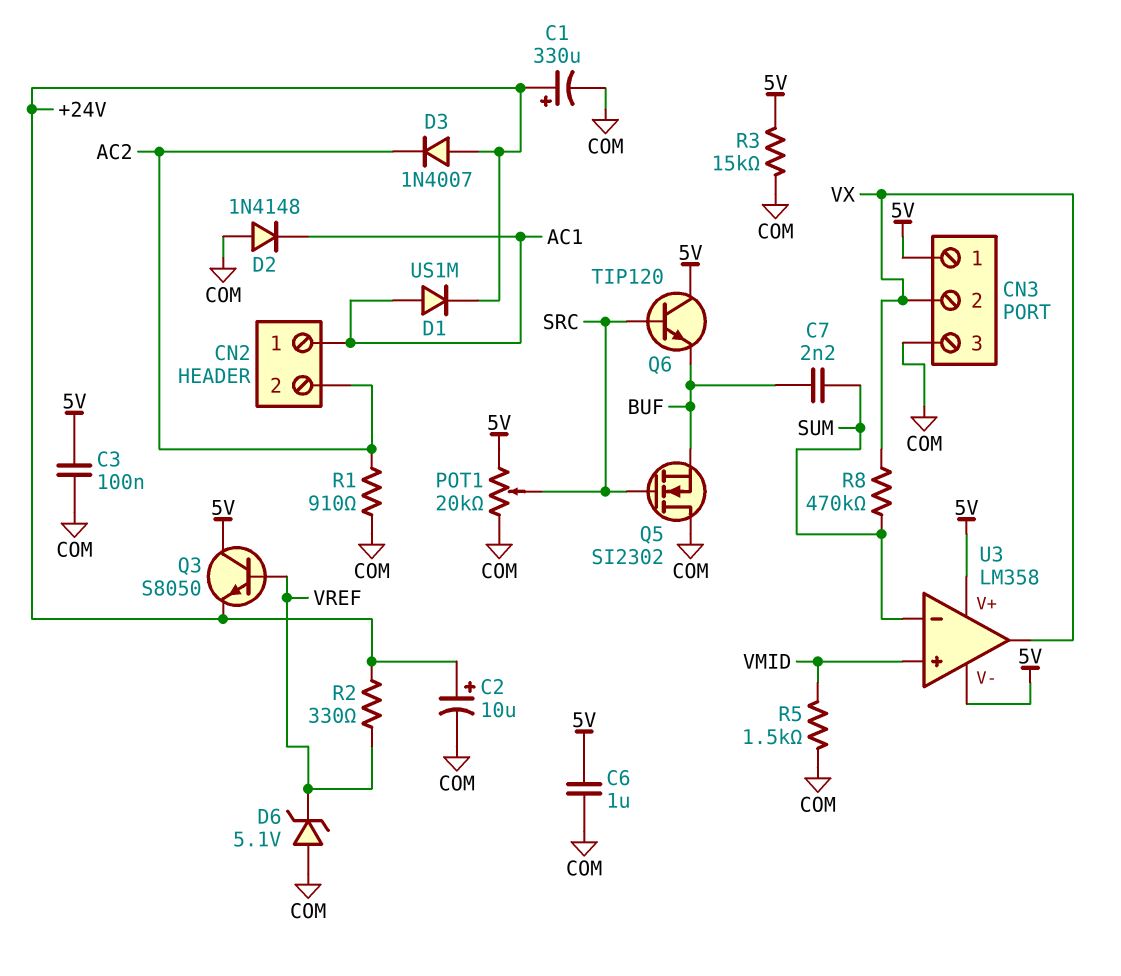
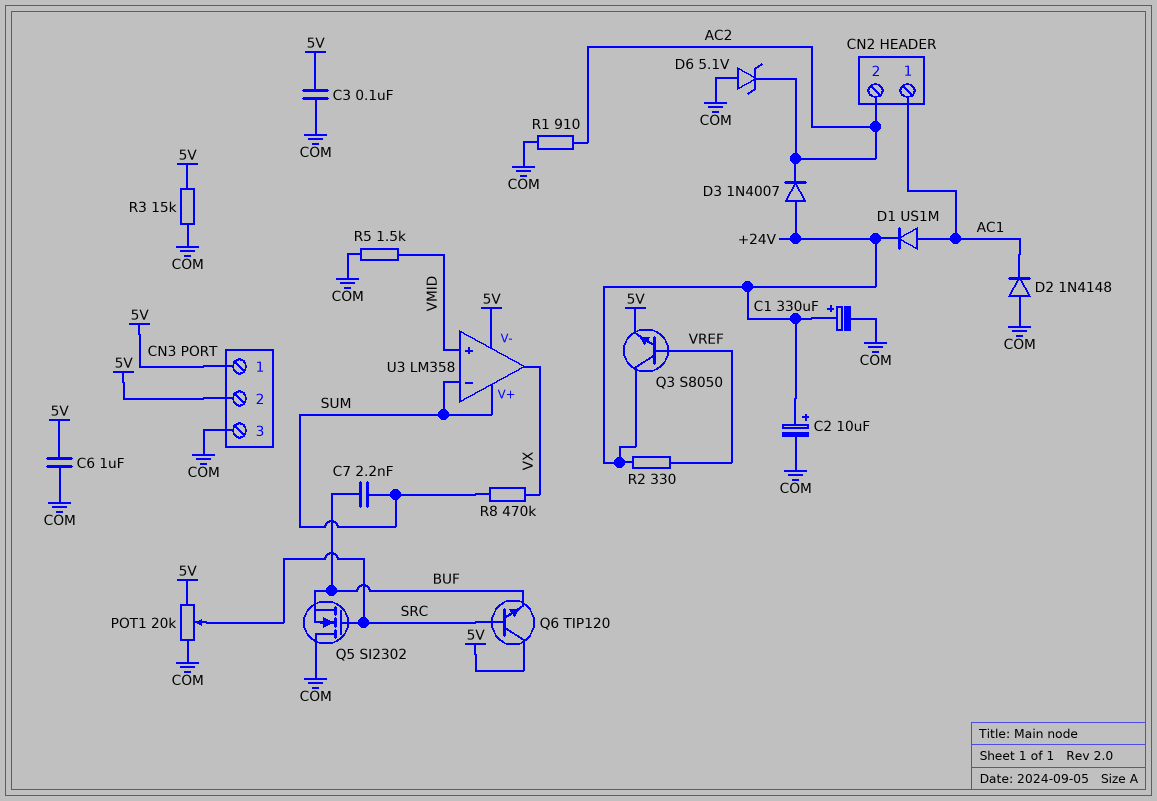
CN3 pin 2: VX -> 5V
D6: zener 5.1V (A COM, K VREF) -> zener 5.1V (A COM, K AC2)
Q3: NPN S8050 (B VREF, C 5V, E +24V) -> NPN S8050 (B VREF, C +24V, E 5V)
U3 pin V+: 5V -> SUM

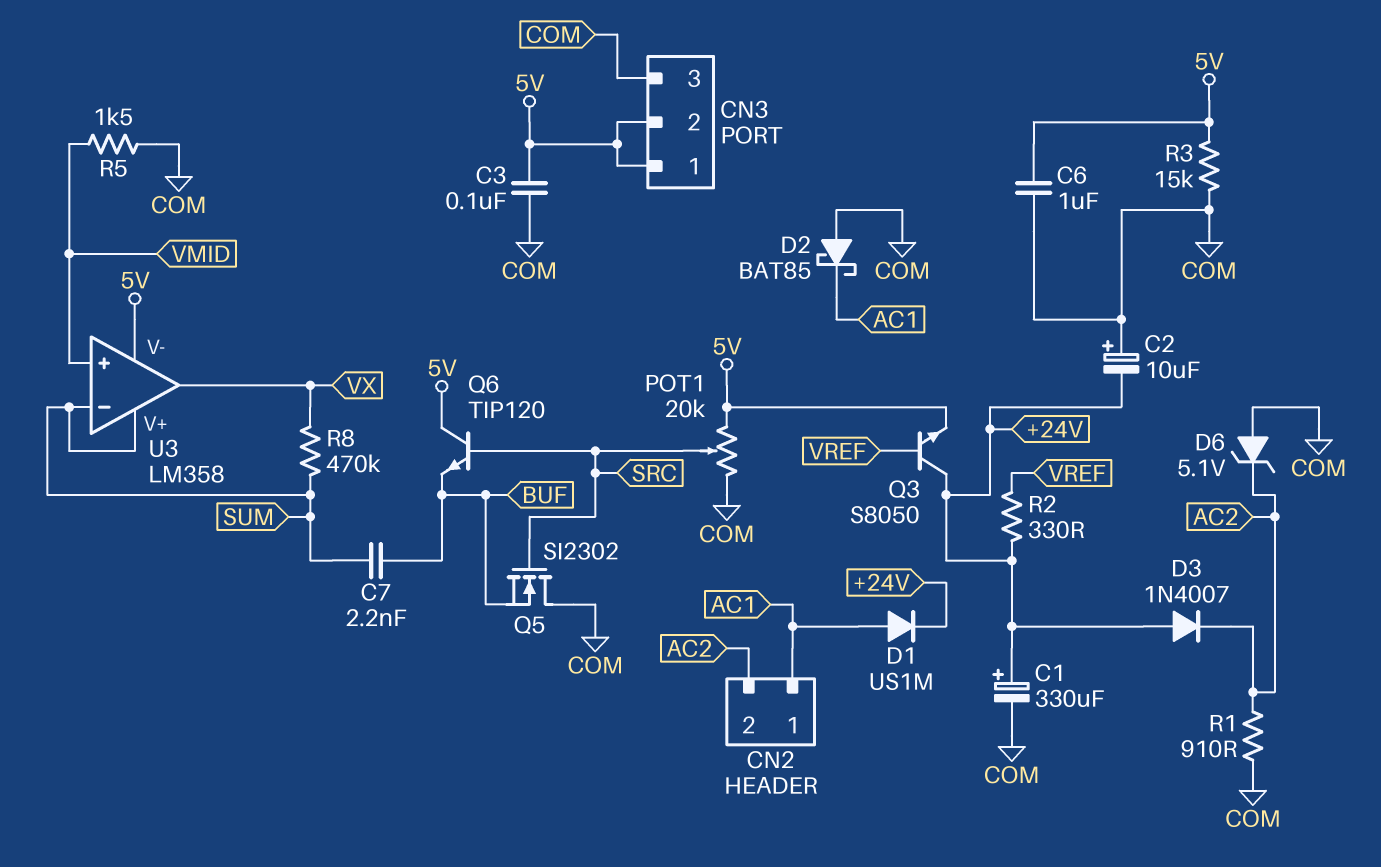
C2: 10uF (plus +24V, minus COM) -> 10uF (plus COM, minus +24V)
D2: diode 1N4148 (A COM, K AC1) -> schottky BAT85 (A COM, K AC1)

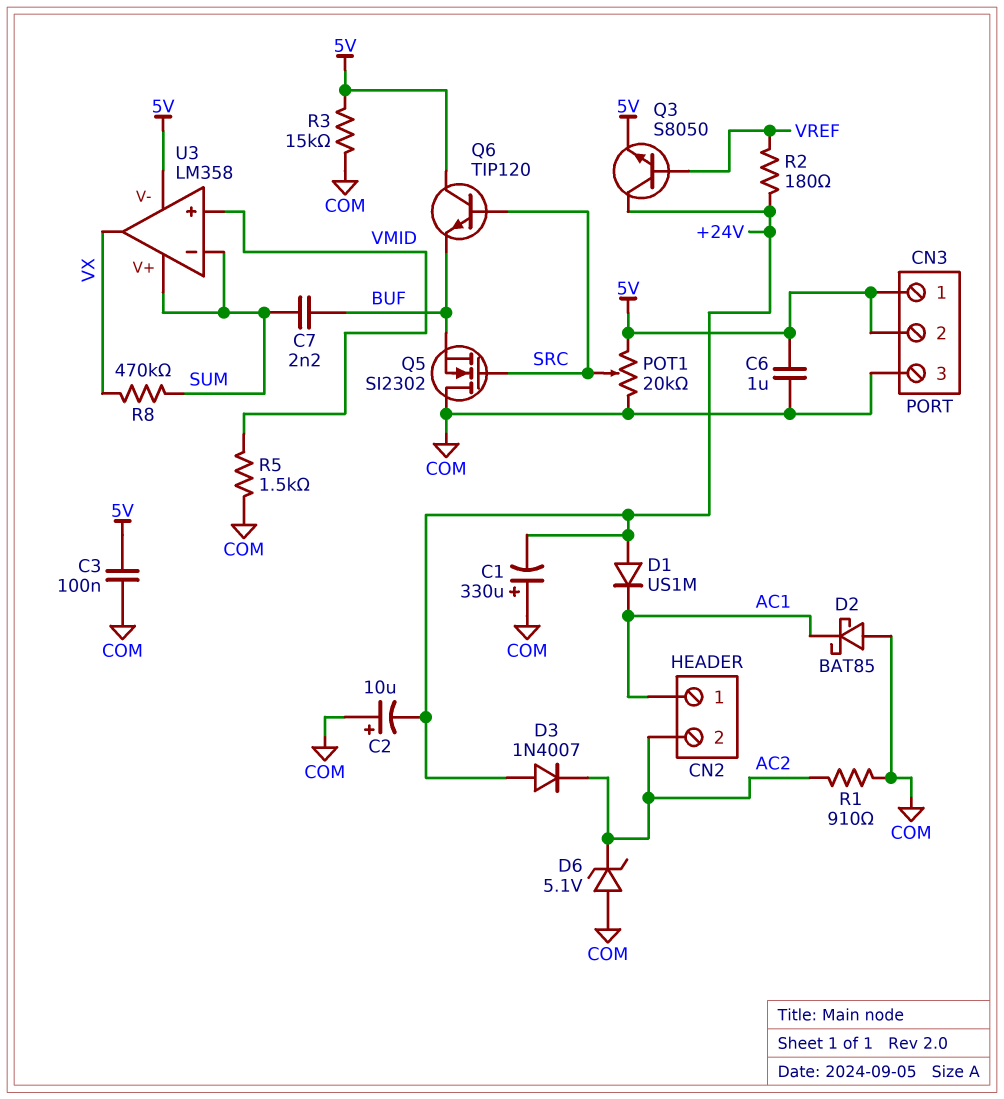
C1: 330uF (plus +24V, minus COM) -> 330uF (plus COM, minus +24V)
D1: diode US1M (A AC1, K +24V) -> diode US1M (A +24V, K AC1)
R2: 330 (+24V, VREF) -> 180 (+24V, VREF)

